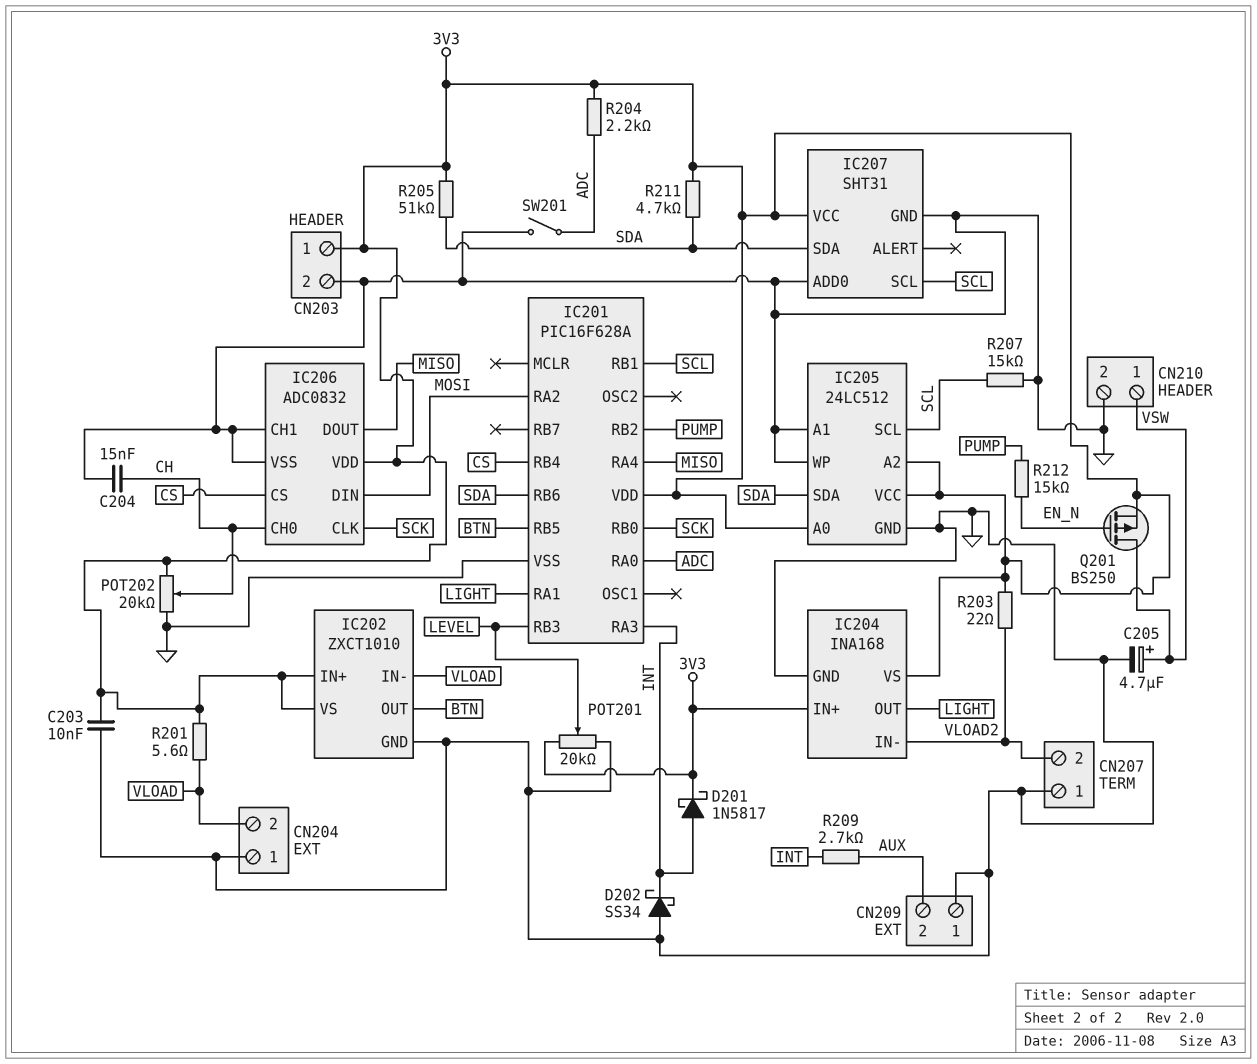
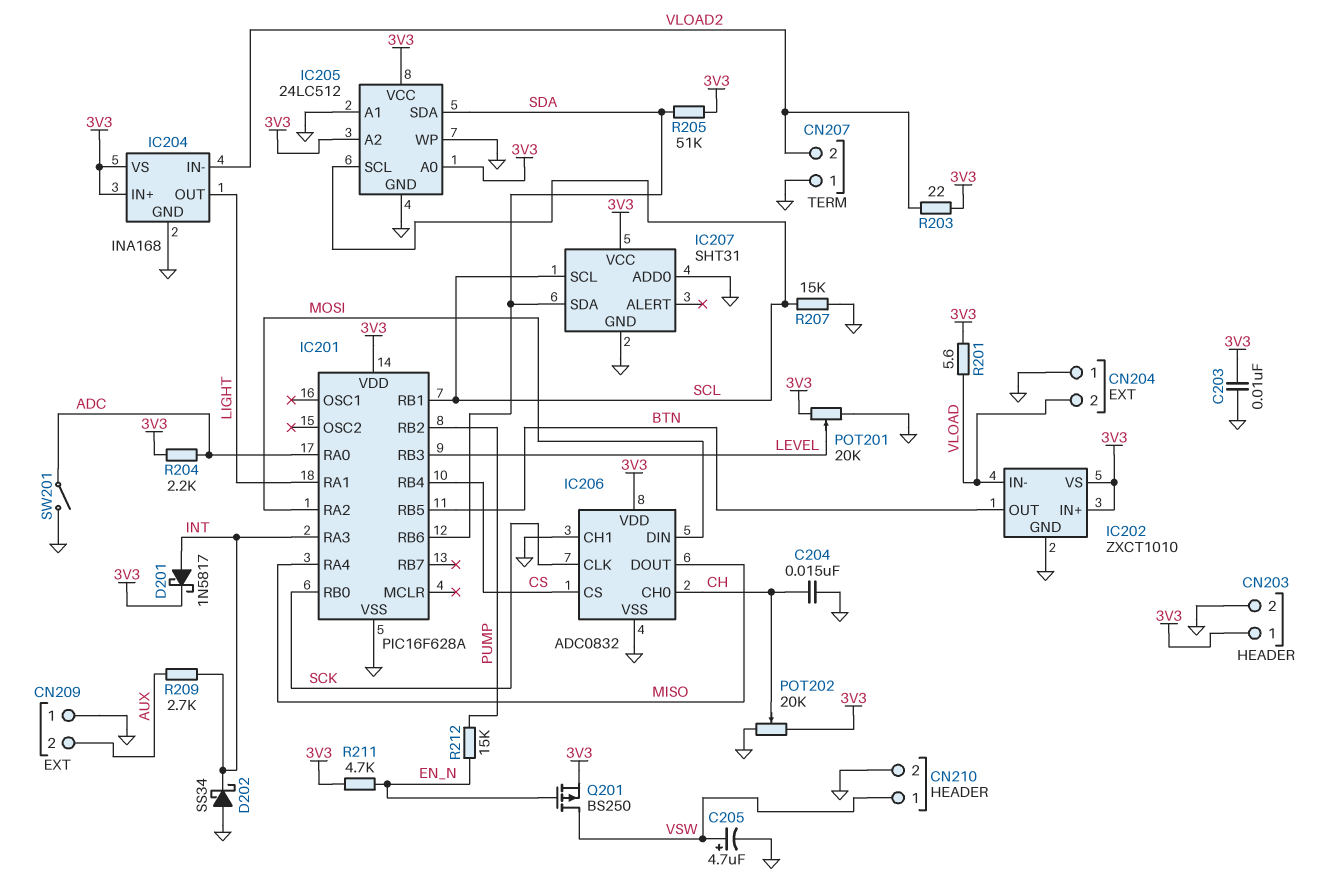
R211: 4.7k (3V3, SDA) -> 4.7k (3V3, EN_N)

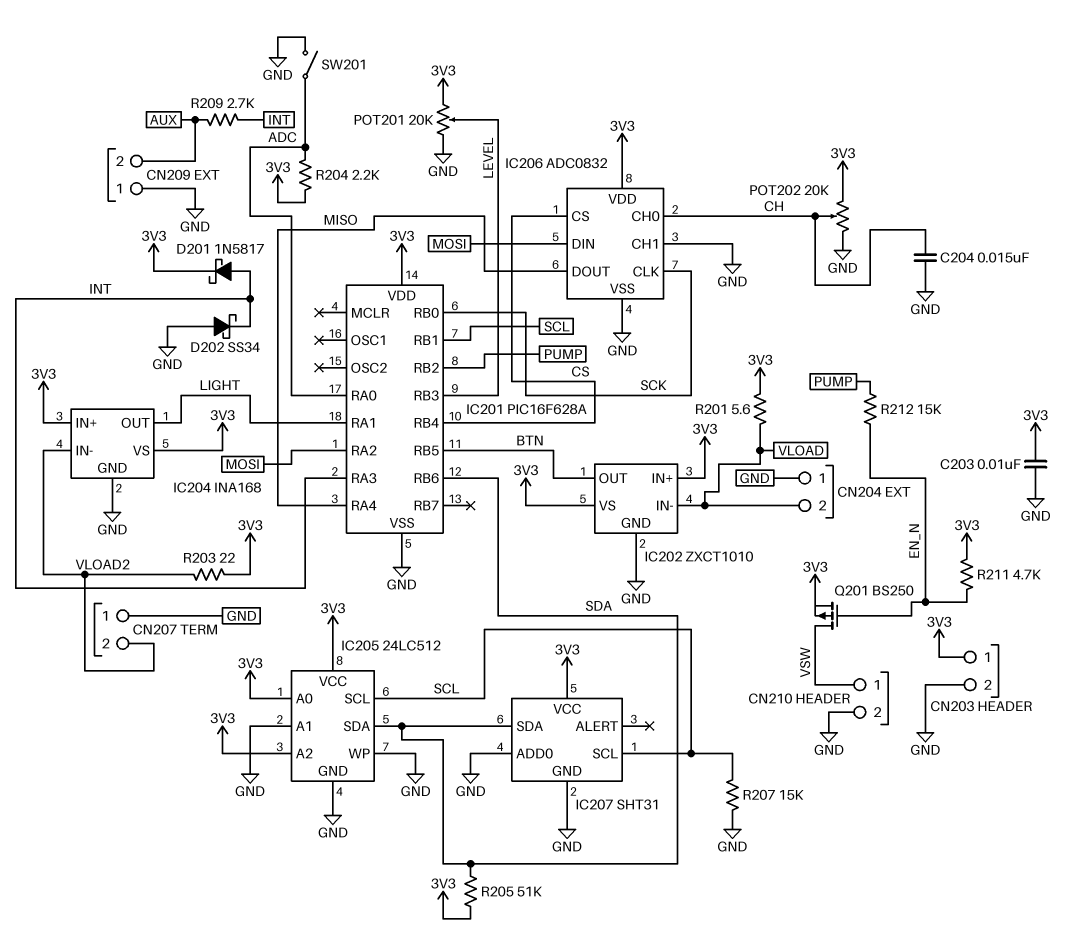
C205: 4.7uF (plus VSW, minus GND) -> none

